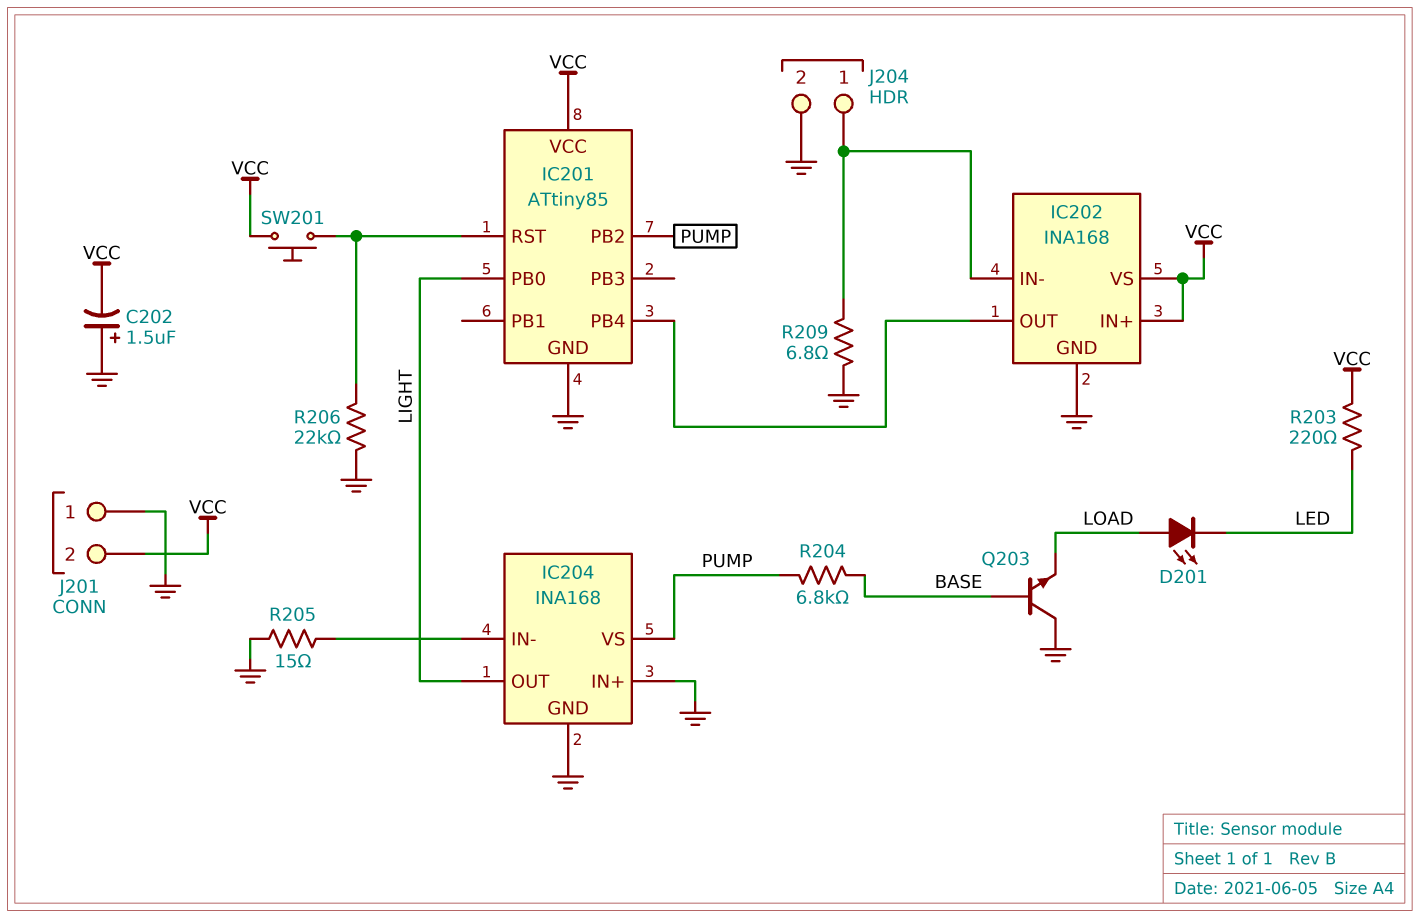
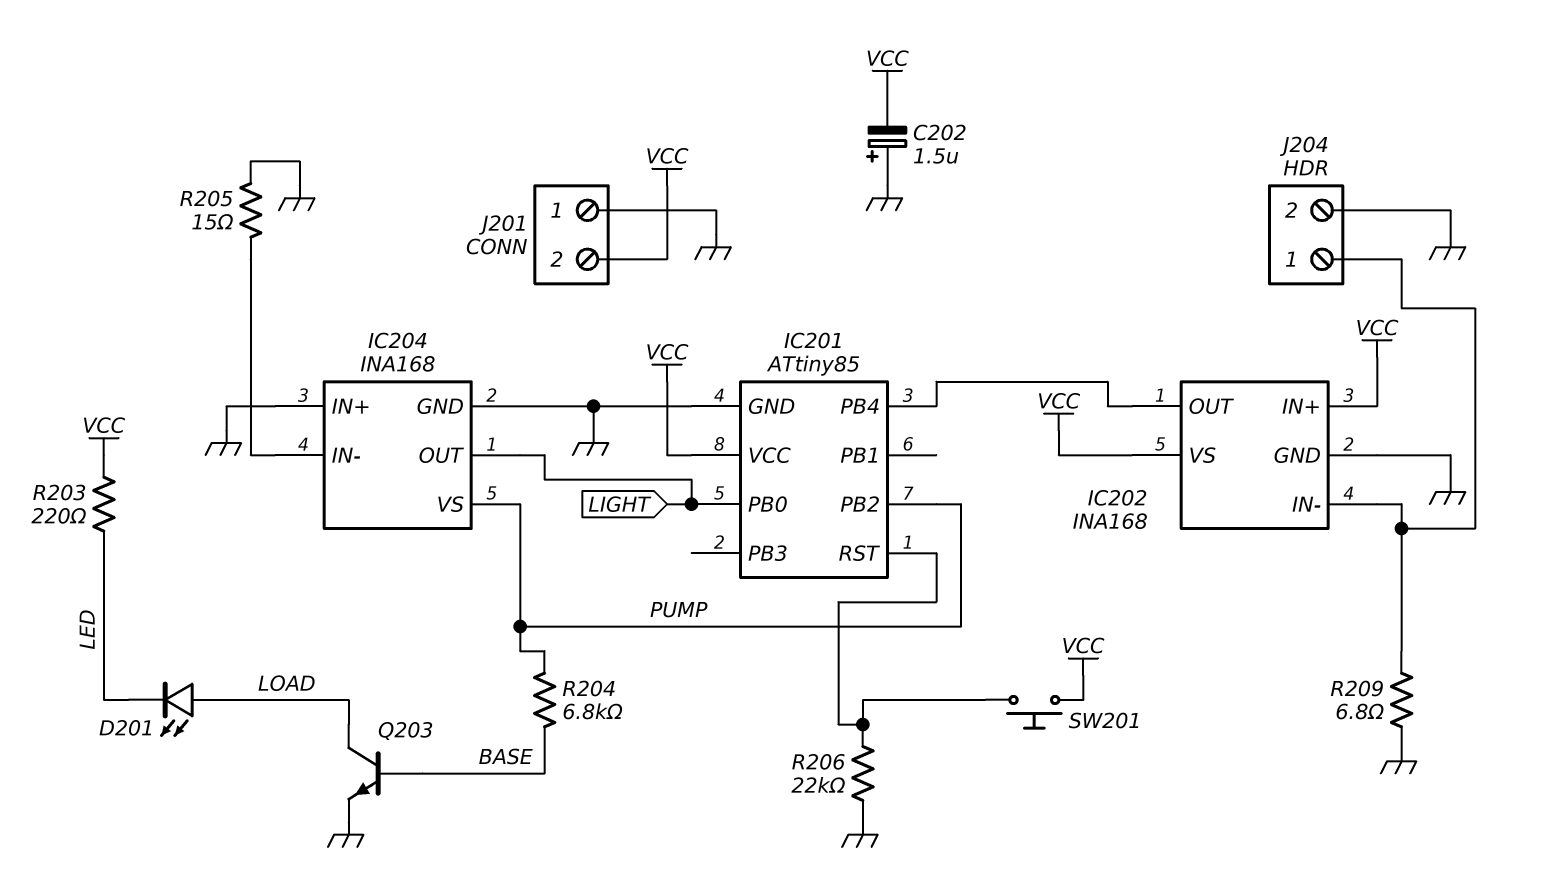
Q203: NPN (B BASE, C GND, E LOAD) -> NPN (B BASE, C LOAD, E GND)

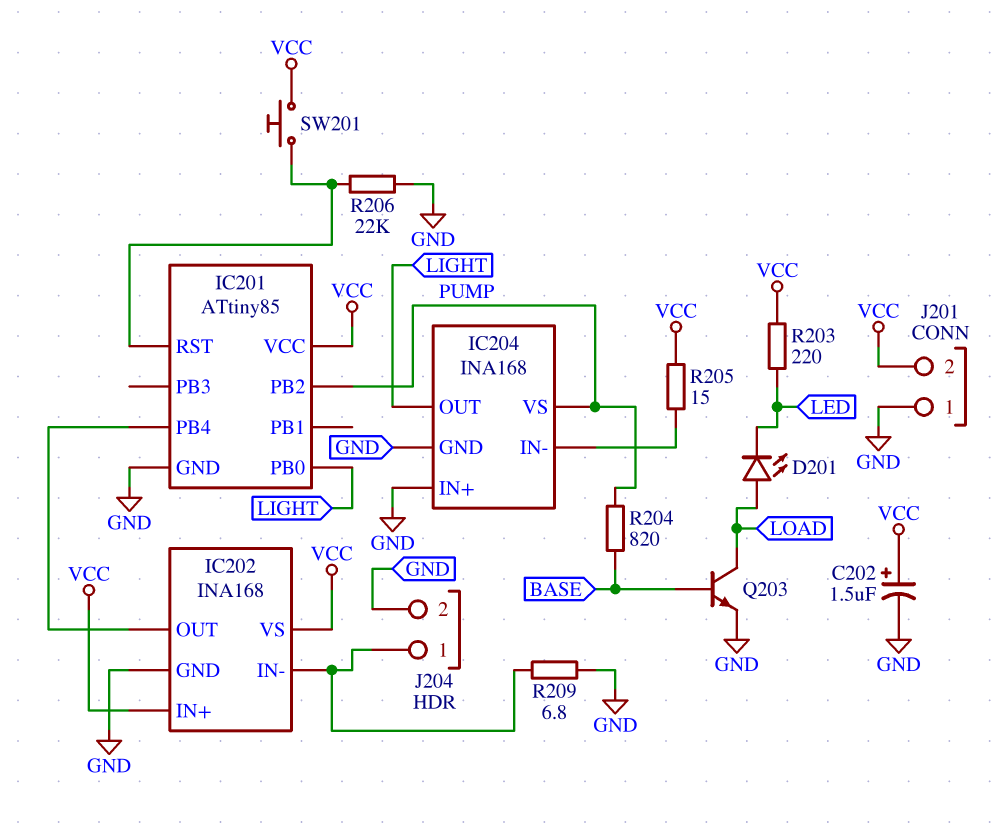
C202: 1.5uF (plus GND, minus VCC) -> 1.5uF (plus VCC, minus GND)
R204: 6.8k (BASE, PUMP) -> 820 (BASE, PUMP)
R205: 15 (GND, IC204/IN-) -> 15 (IC204/IN-, VCC)

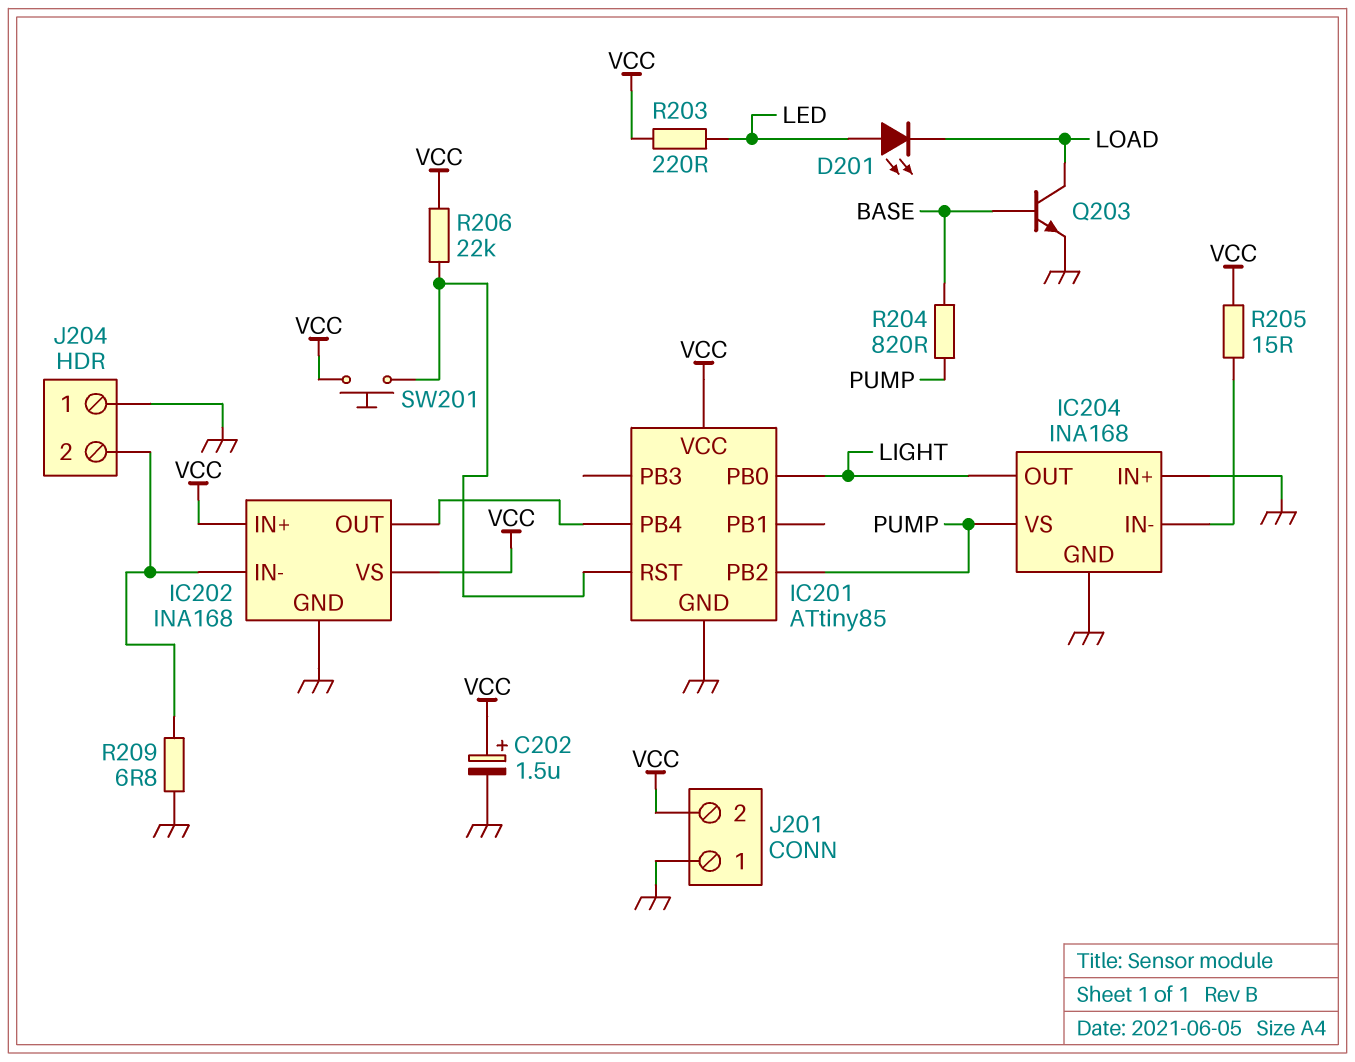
D201: LED (A LOAD, K LED) -> LED (A LED, K LOAD)
J204 pin 1: IC202/IN- -> GND
J204 pin 2: GND -> IC202/IN-
R206: 22k (GND, IC201/RST) -> 22k (IC201/RST, VCC)

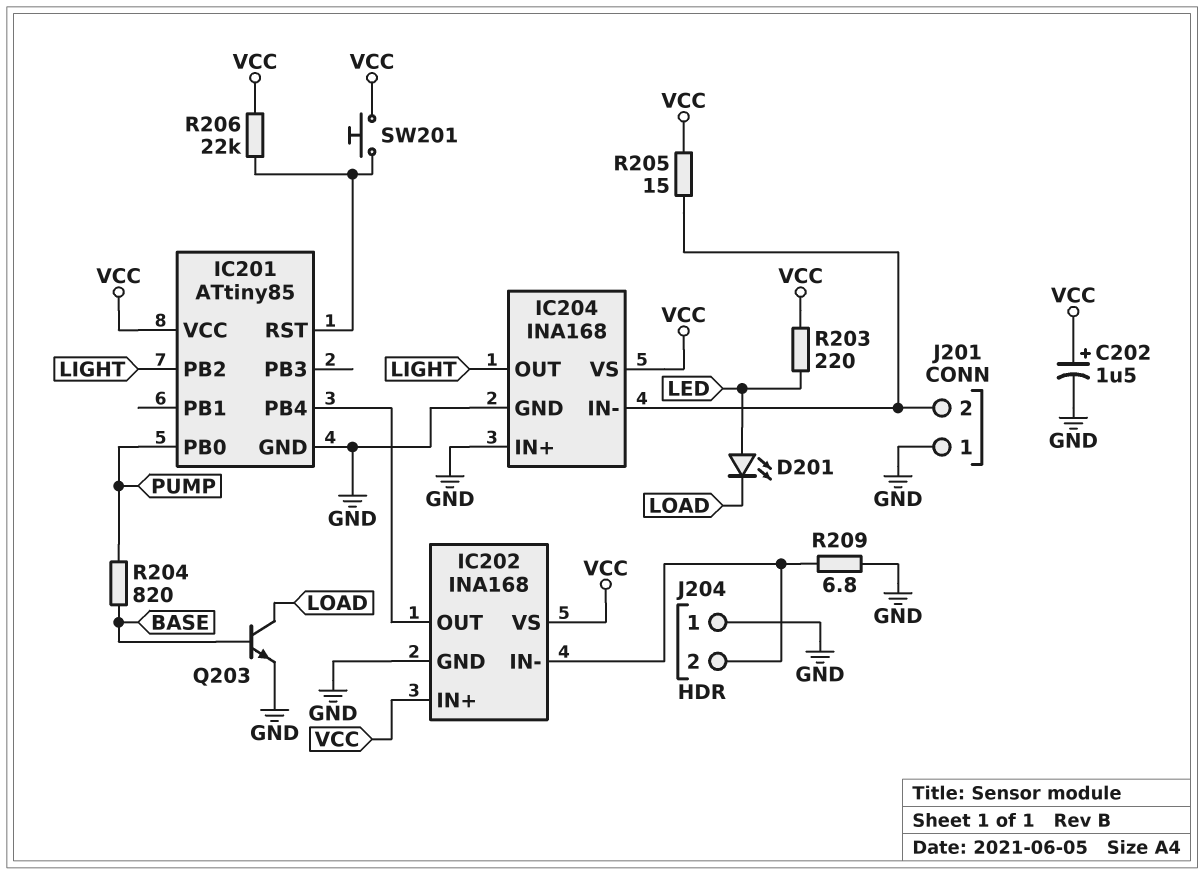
IC201 pin PB0: LIGHT -> PUMP
IC201 pin PB2: PUMP -> LIGHT
IC204 pin VS: PUMP -> VCC
J201 pin 2: VCC -> IC204/IN-

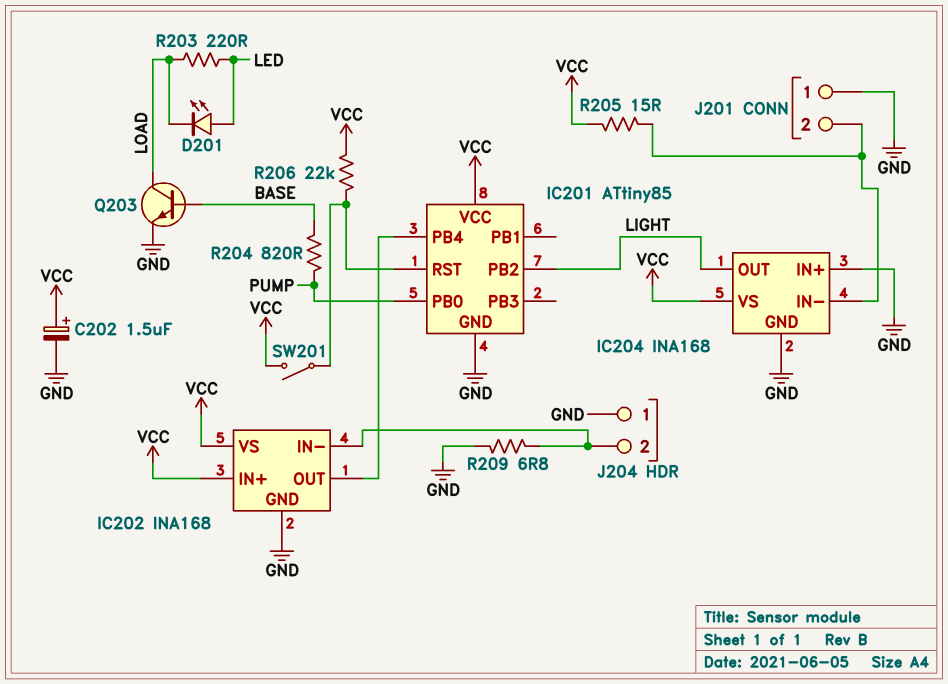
R203: 220 (LED, VCC) -> 220 (LED, LOAD)
SW201: button (IC201/RST, VCC) -> switch (IC201/RST, VCC)

